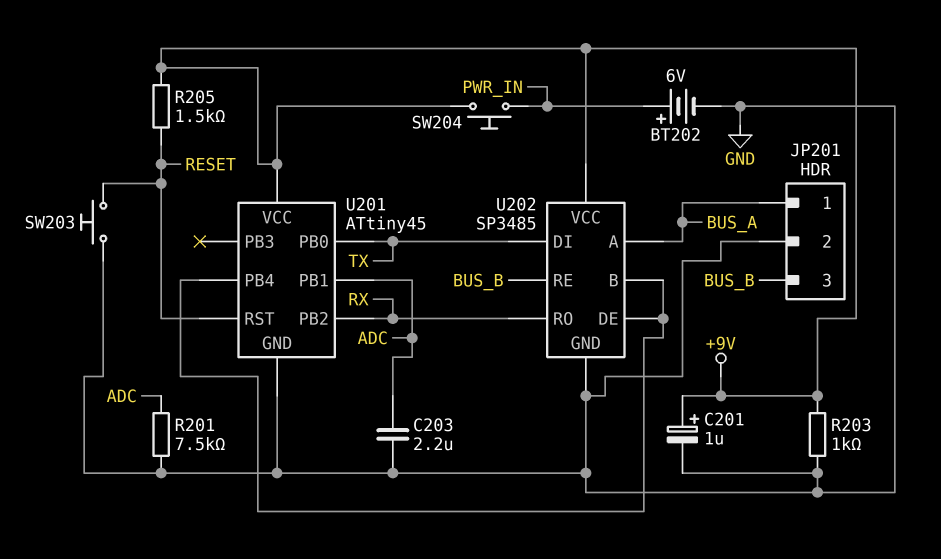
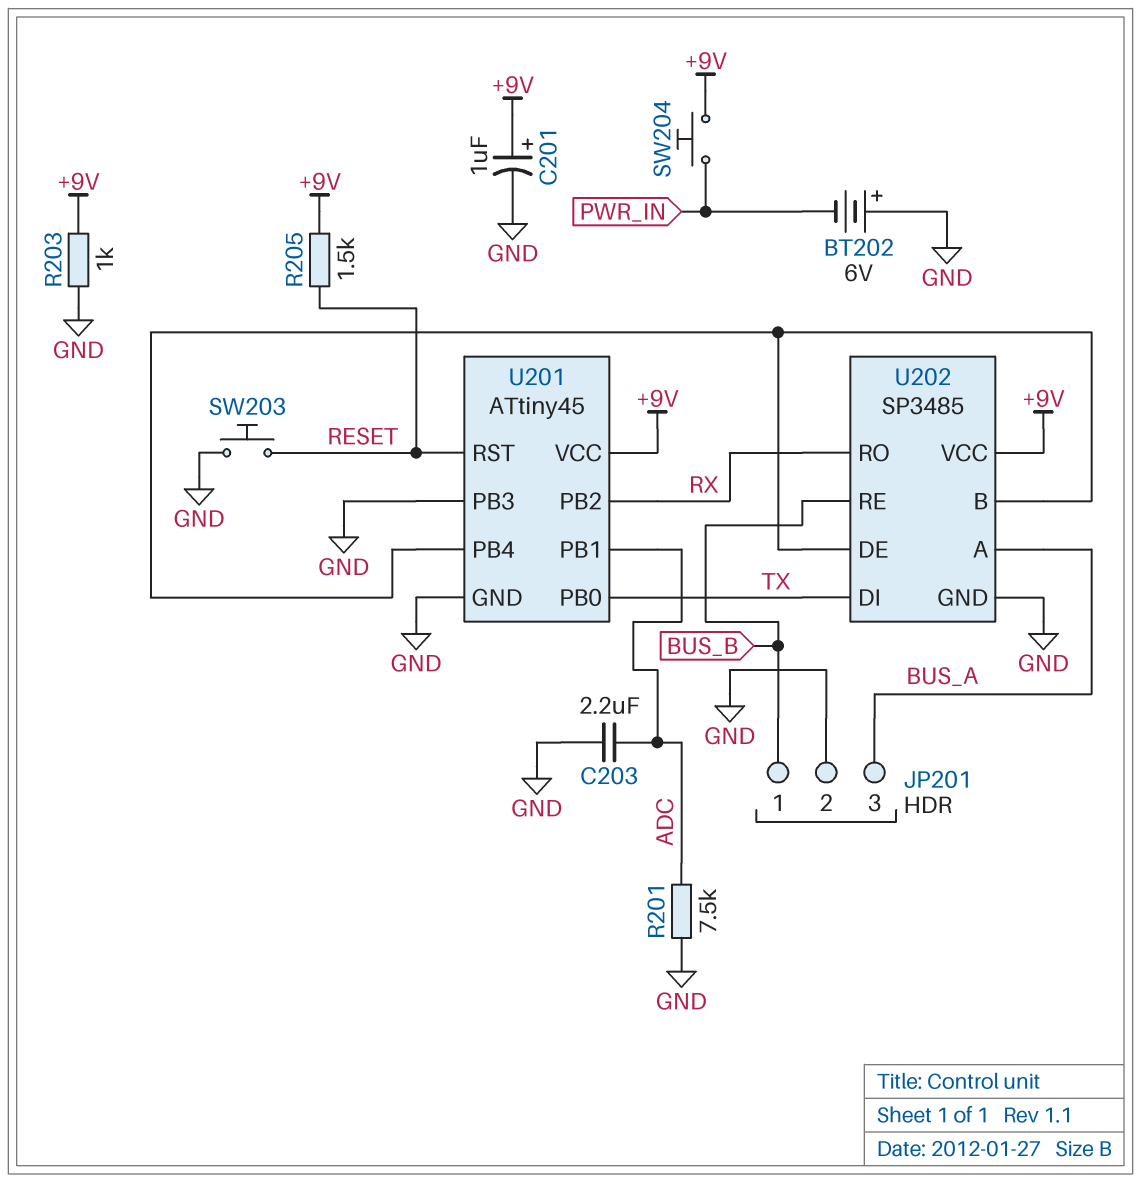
BT202: 6V (plus PWR_IN, minus GND) -> 6V (plus GND, minus PWR_IN)
JP201 pin 1: BUS_A -> BUS_B
JP201 pin 3: BUS_B -> BUS_A
U201 pin PB3: none -> GND

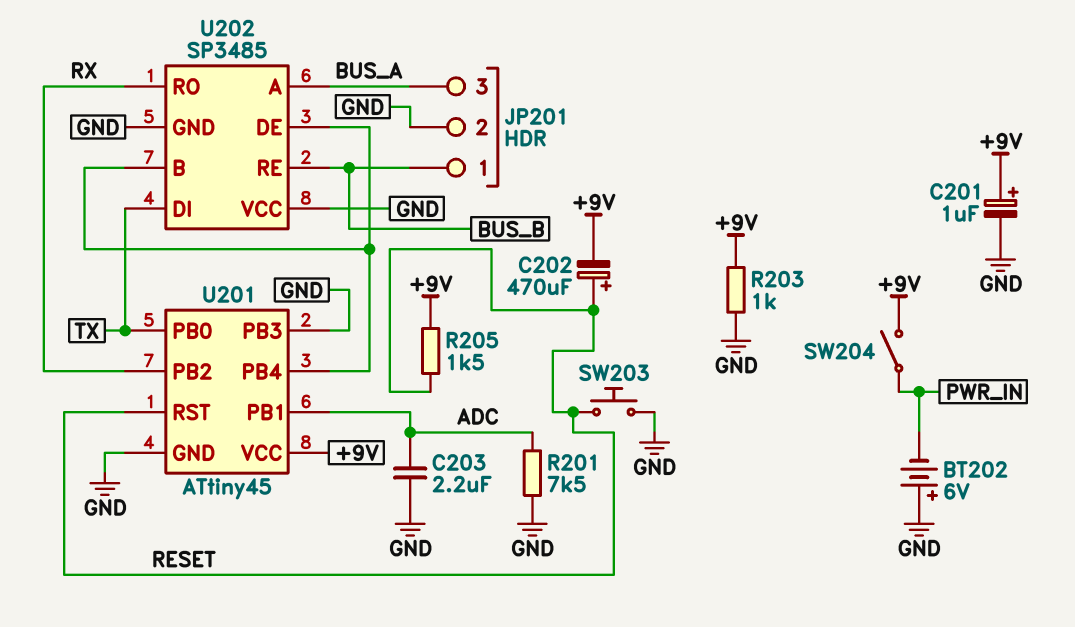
C202: none -> 470uF (plus RESET, minus +9V)
SW204: button (+9V, PWR_IN) -> switch (+9V, PWR_IN)
U202 pin VCC: +9V -> GND

